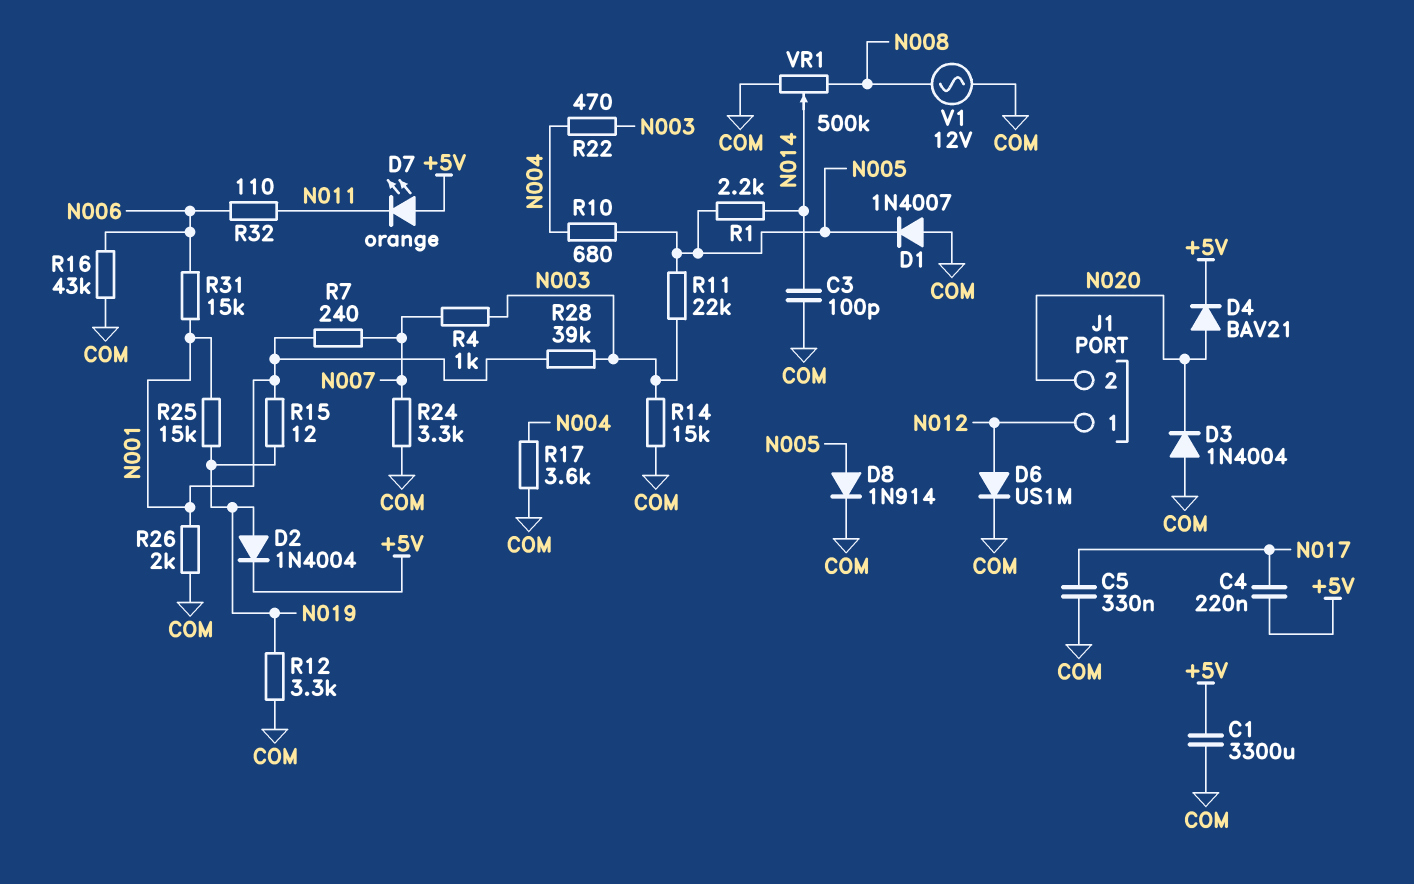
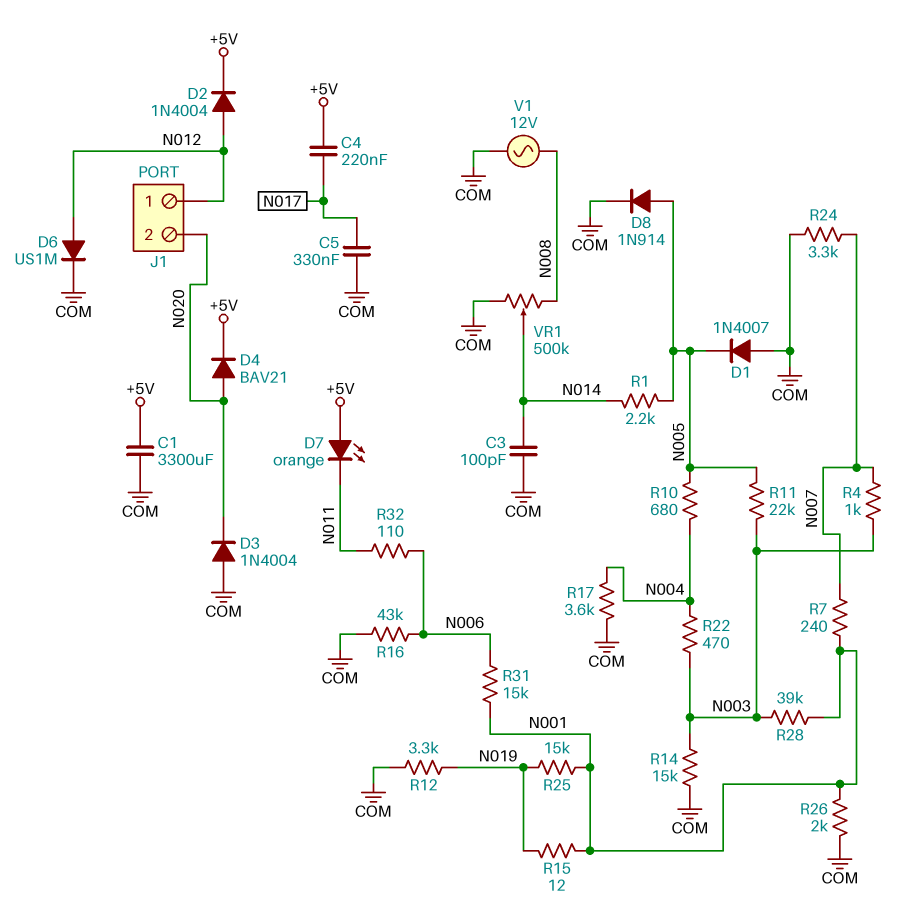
D2: diode 1N4004 (A N019, K +5V) -> diode 1N4004 (A N012, K +5V)

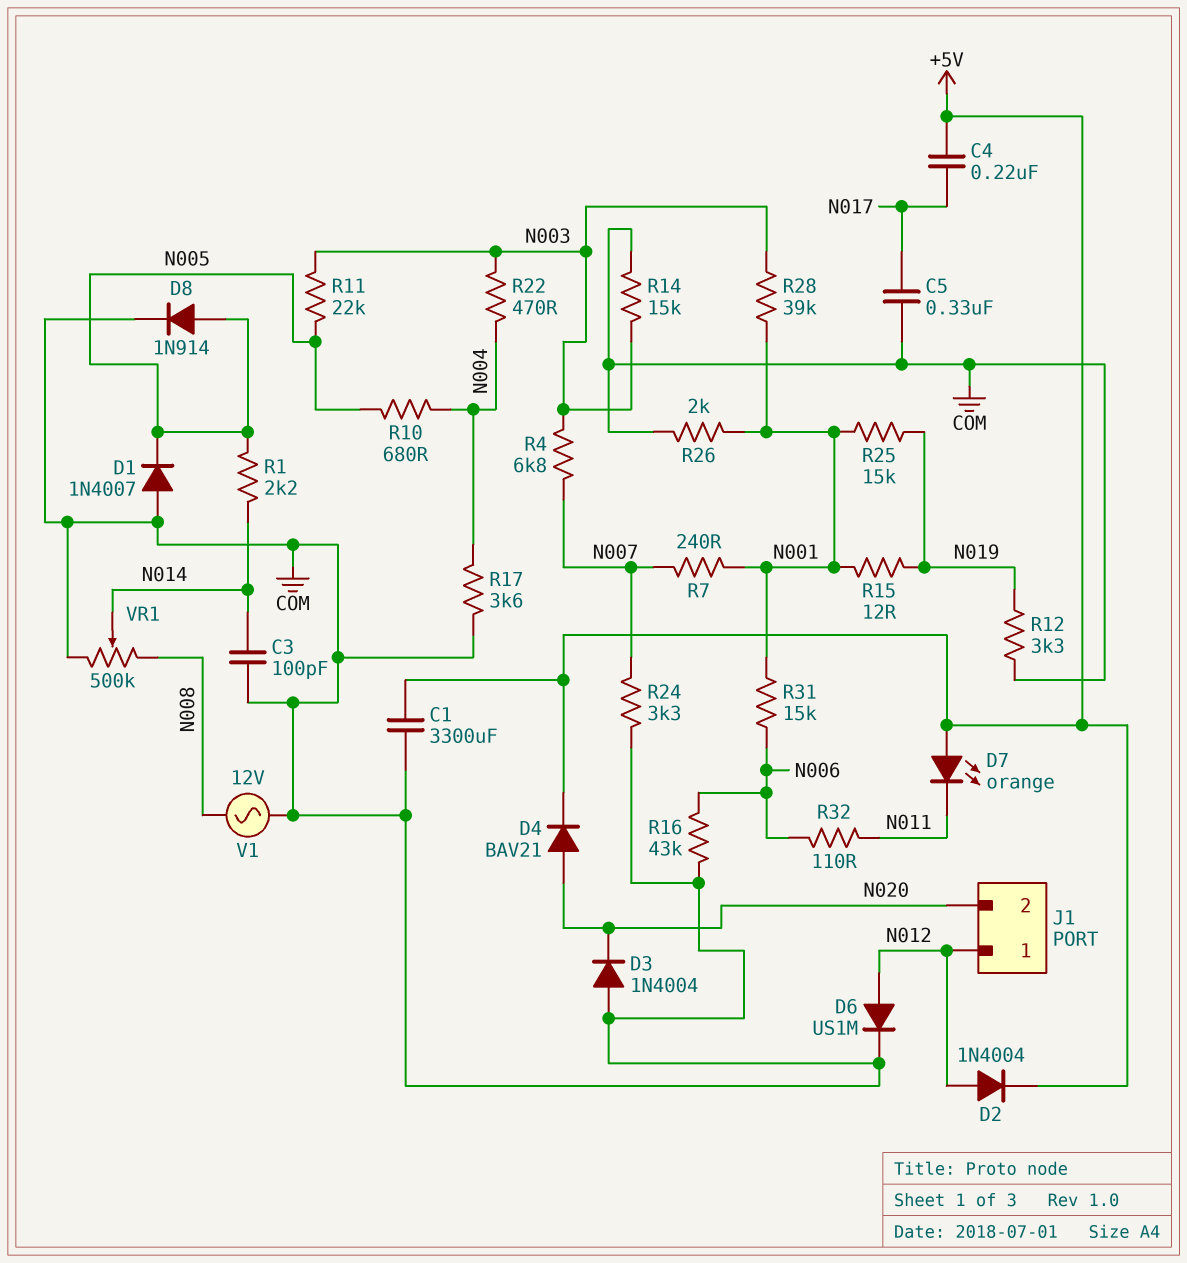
R4: 1k (N003, N007) -> 6.8k (N003, N007)

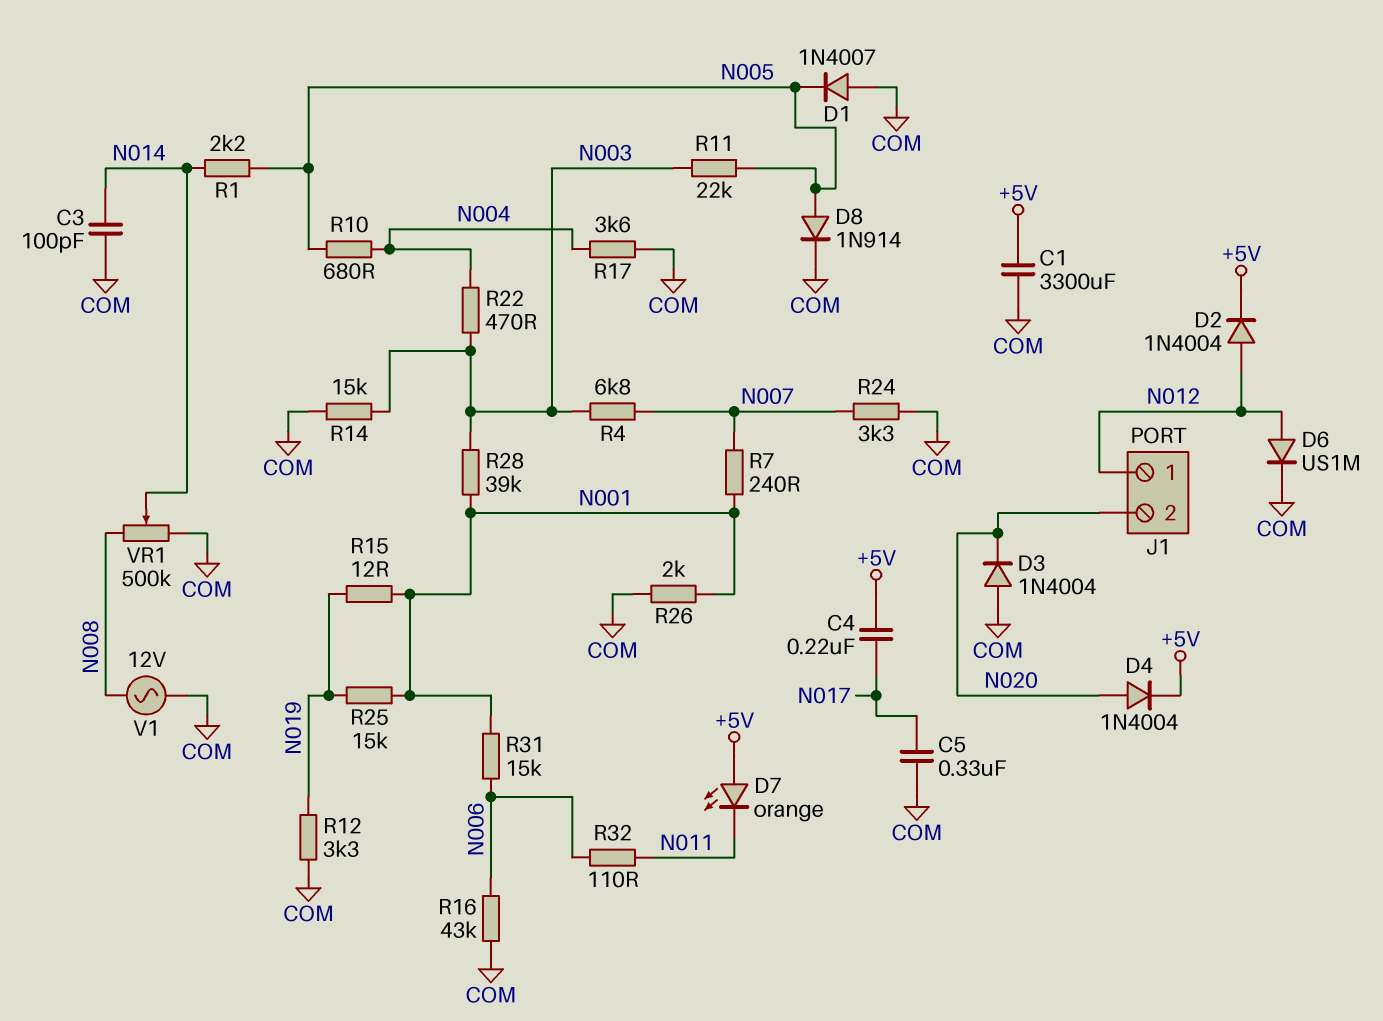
D4: diode BAV21 (A N020, K +5V) -> diode 1N4004 (A N020, K +5V)

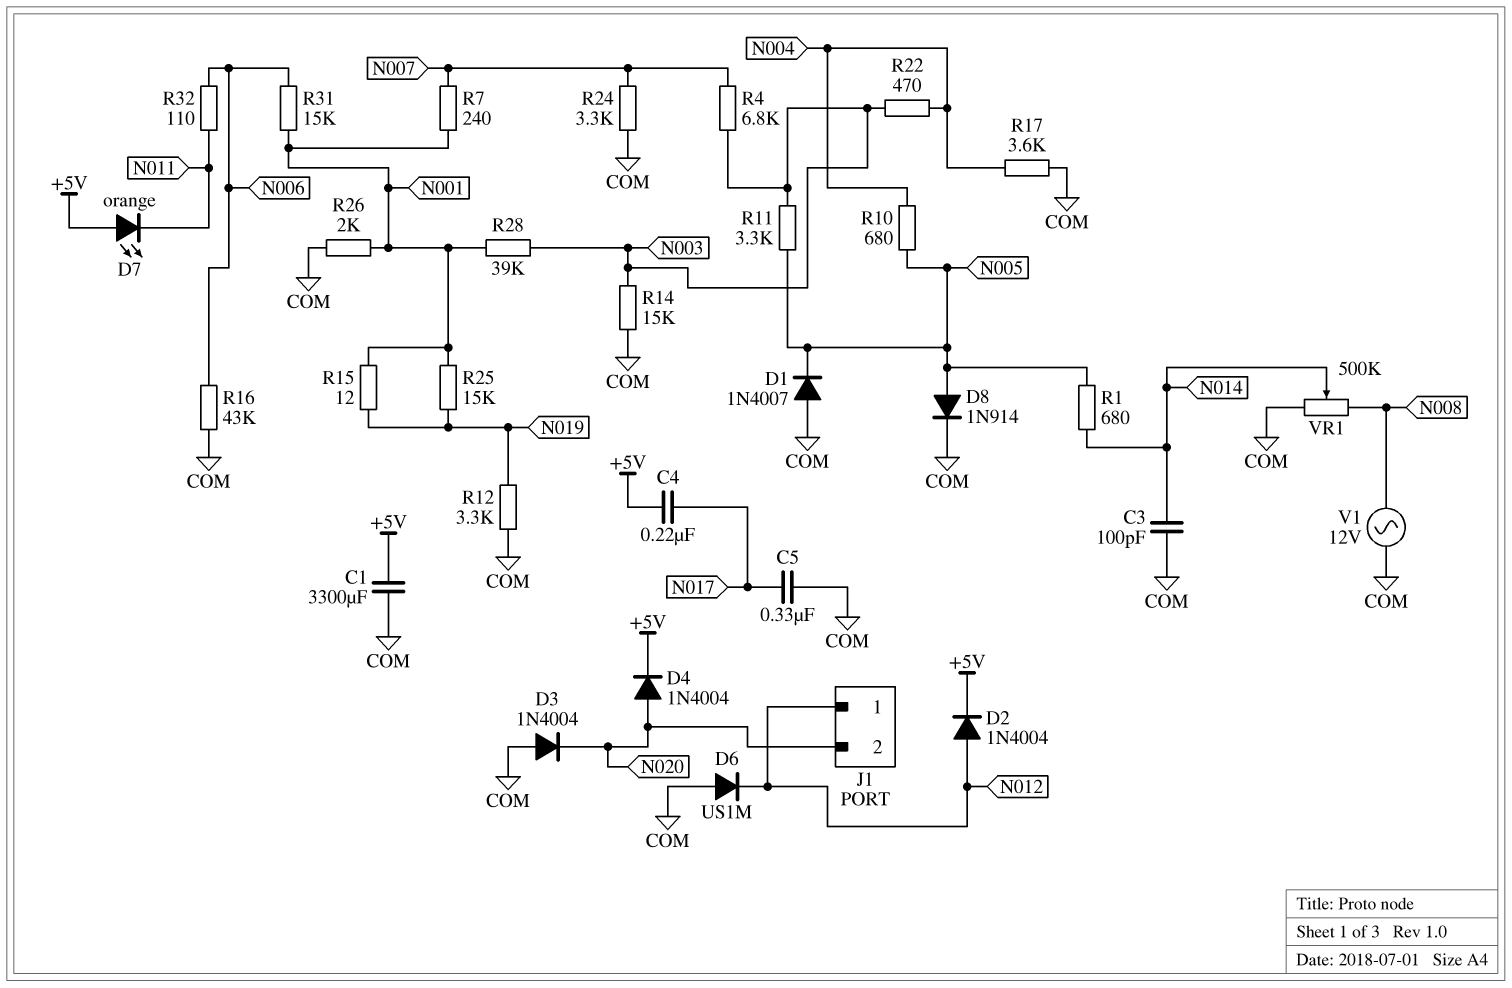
D6: diode US1M (A N012, K COM) -> diode US1M (A COM, K N012)
R1: 2.2k (N005, N014) -> 680 (N005, N014)
R11: 22k (N003, N005) -> 3.3k (N003, N005)

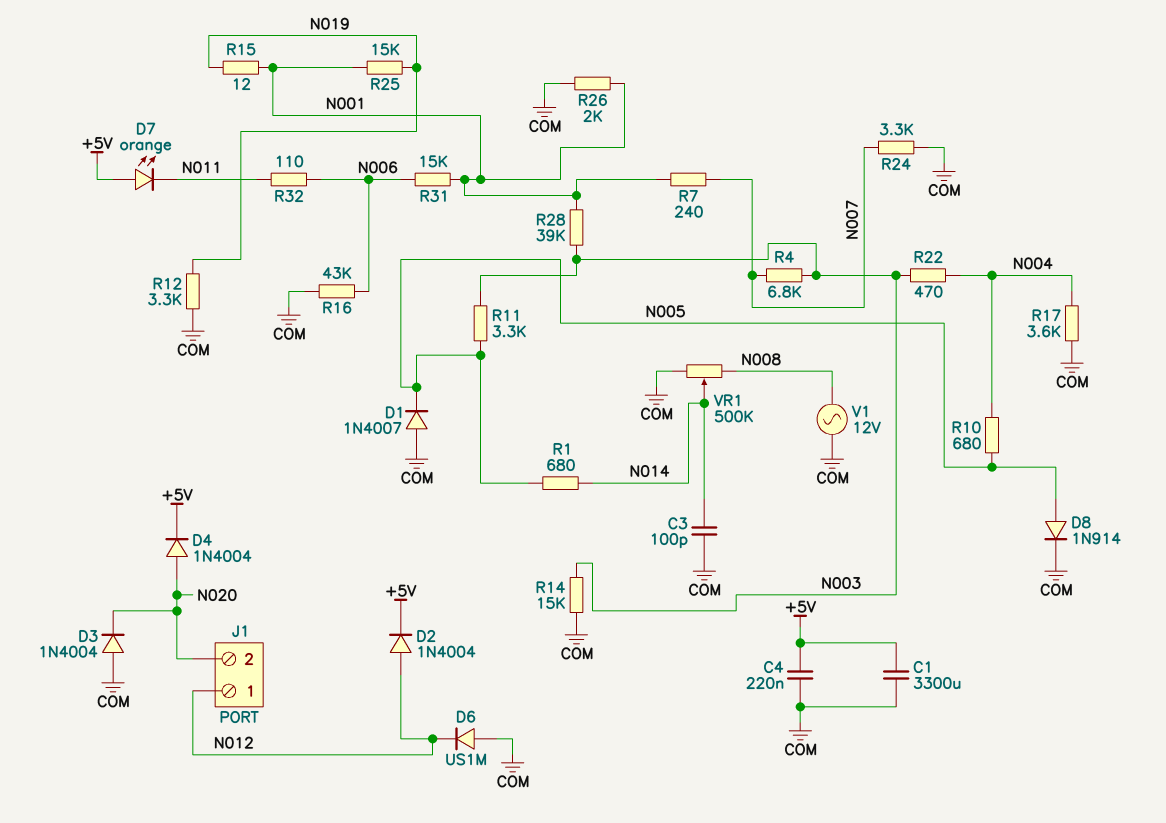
C4: 220nF (+5V, N017) -> 220nF (+5V, COM)
C5: 330nF (COM, N017) -> none

